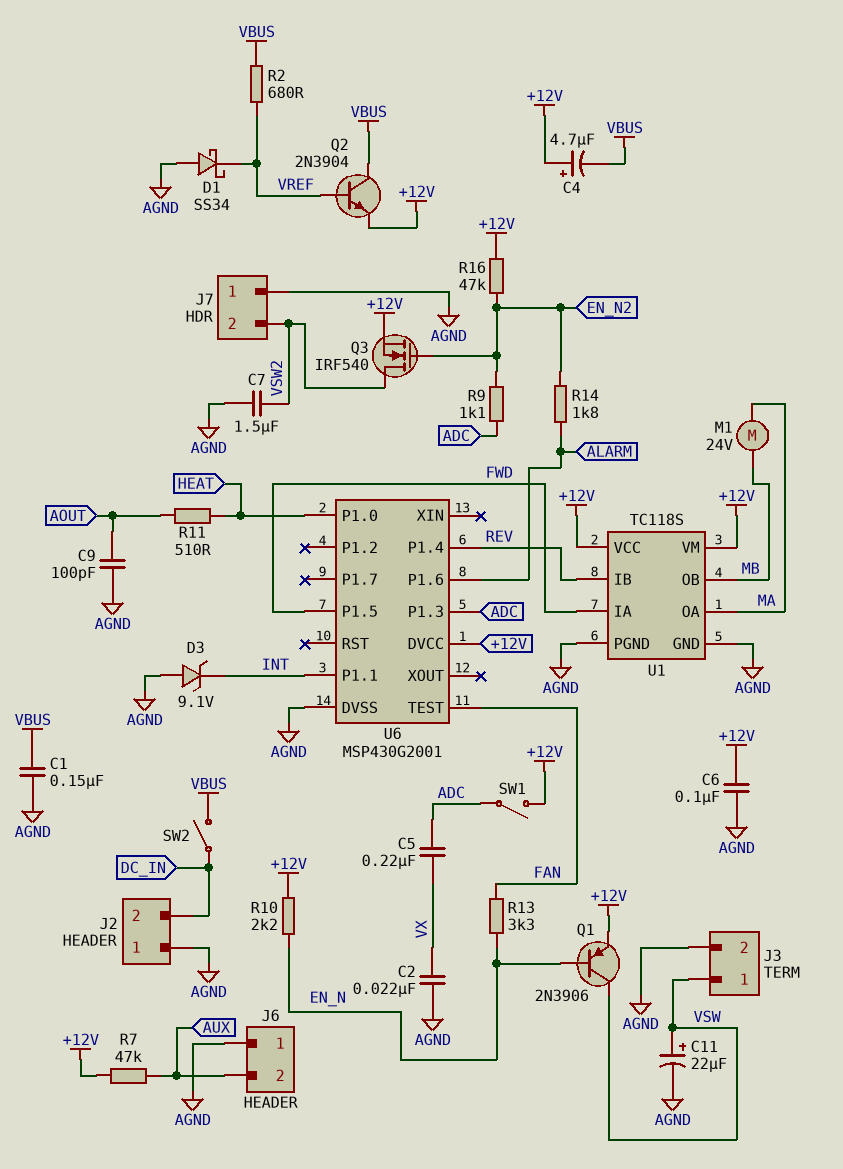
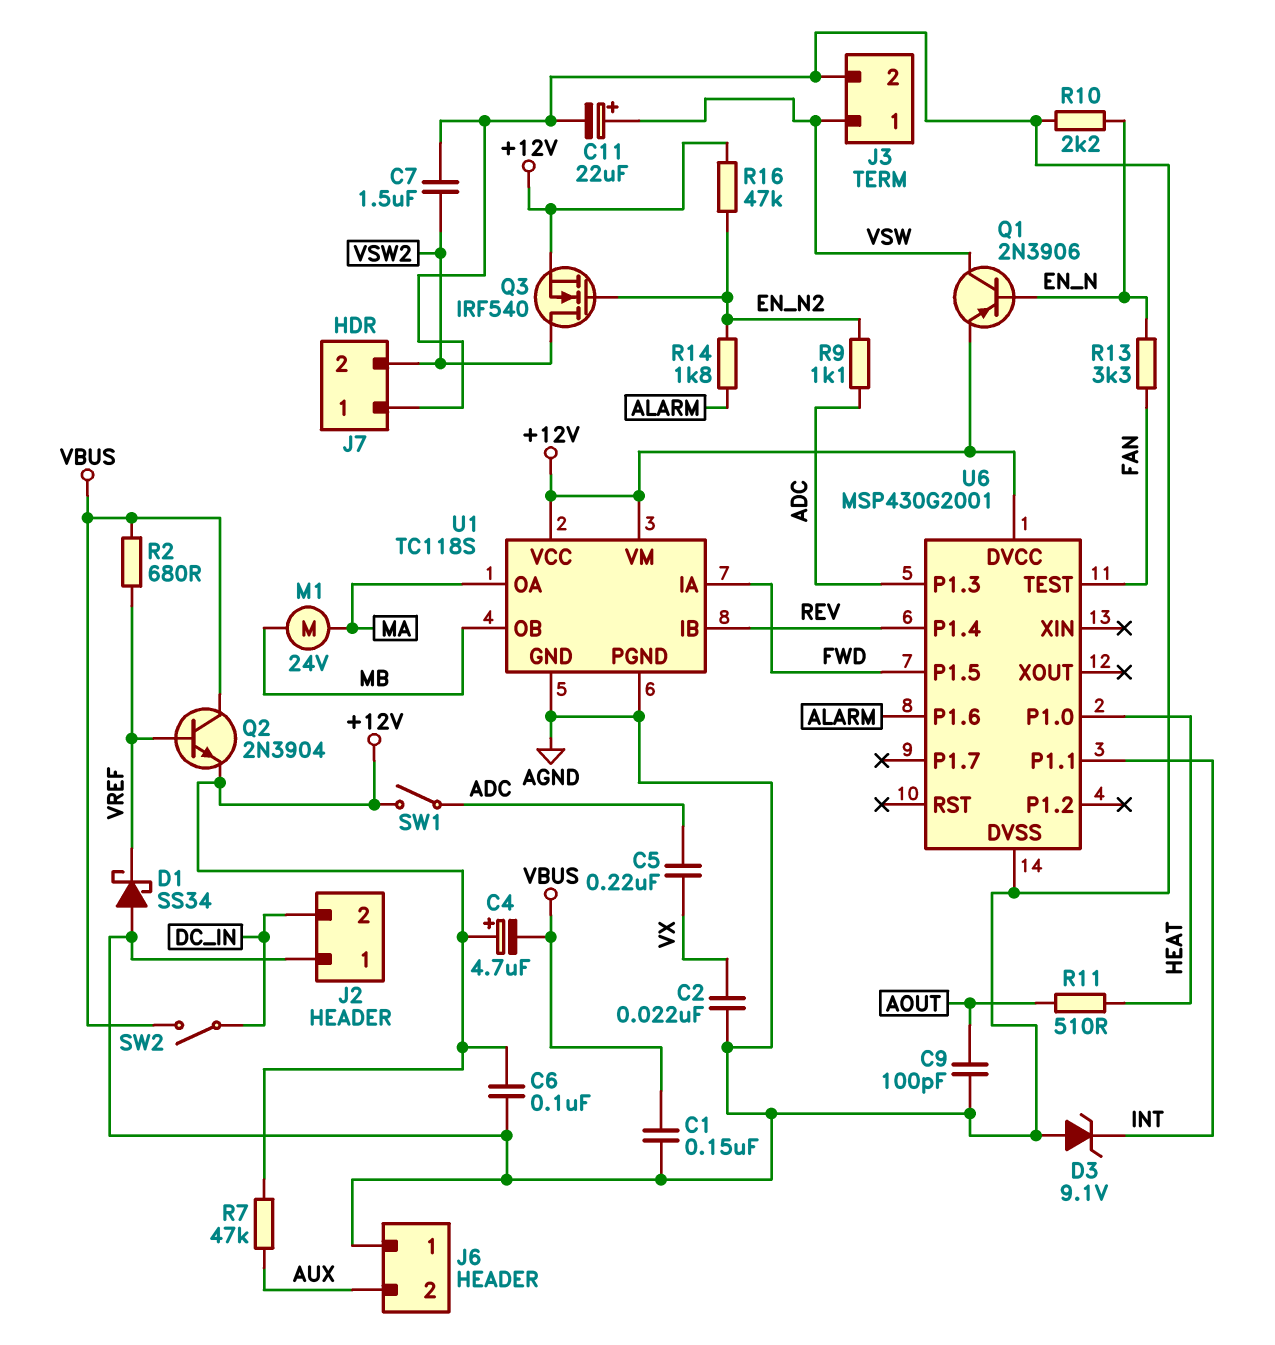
R10: 2.2k (+12V, EN_N) -> 2.2k (AGND, EN_N)

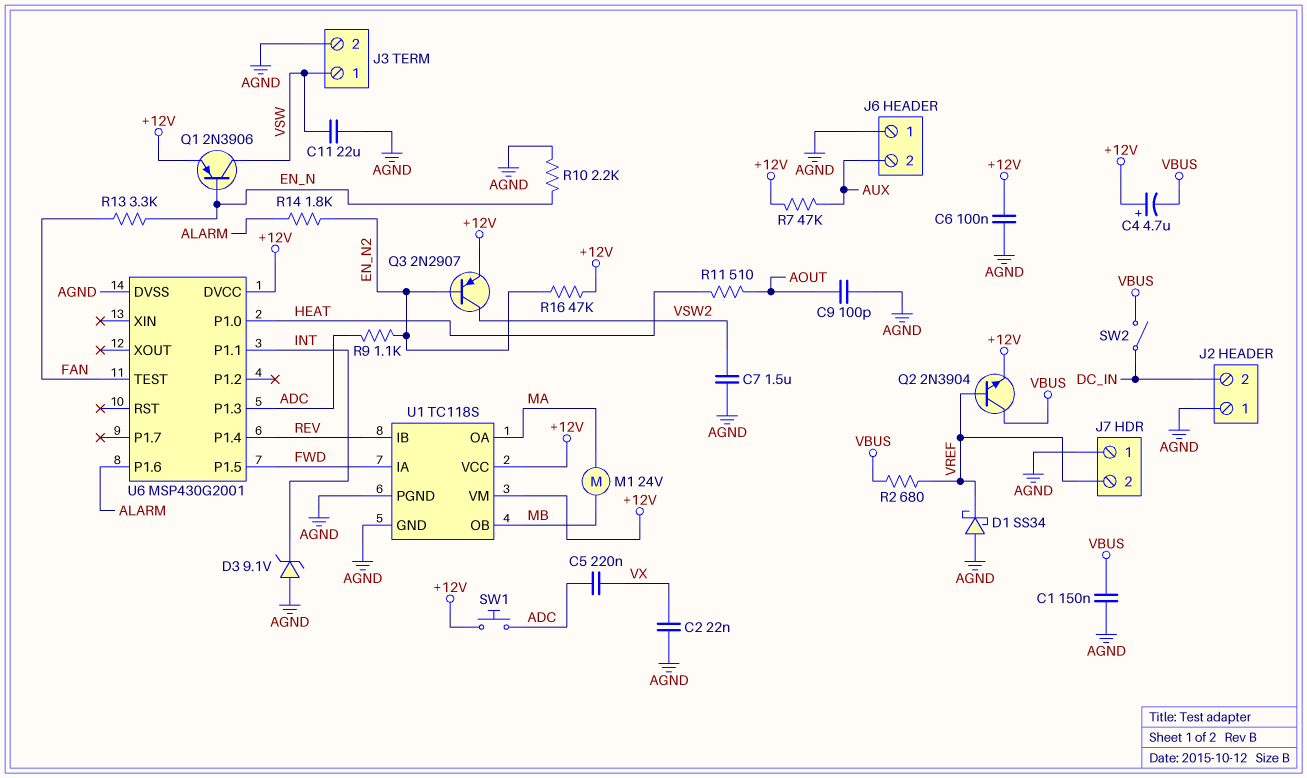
C11: 22uF (plus VSW, minus AGND) -> 22uF (AGND, VSW)
J7 pin 2: VSW2 -> VREF
Q3: NMOS IRF540 (G EN_N2, D VSW2, S +12V) -> PNP 2N2907 (B EN_N2, C VSW2, E +12V)
SW1: switch (+12V, ADC) -> button (+12V, ADC)

